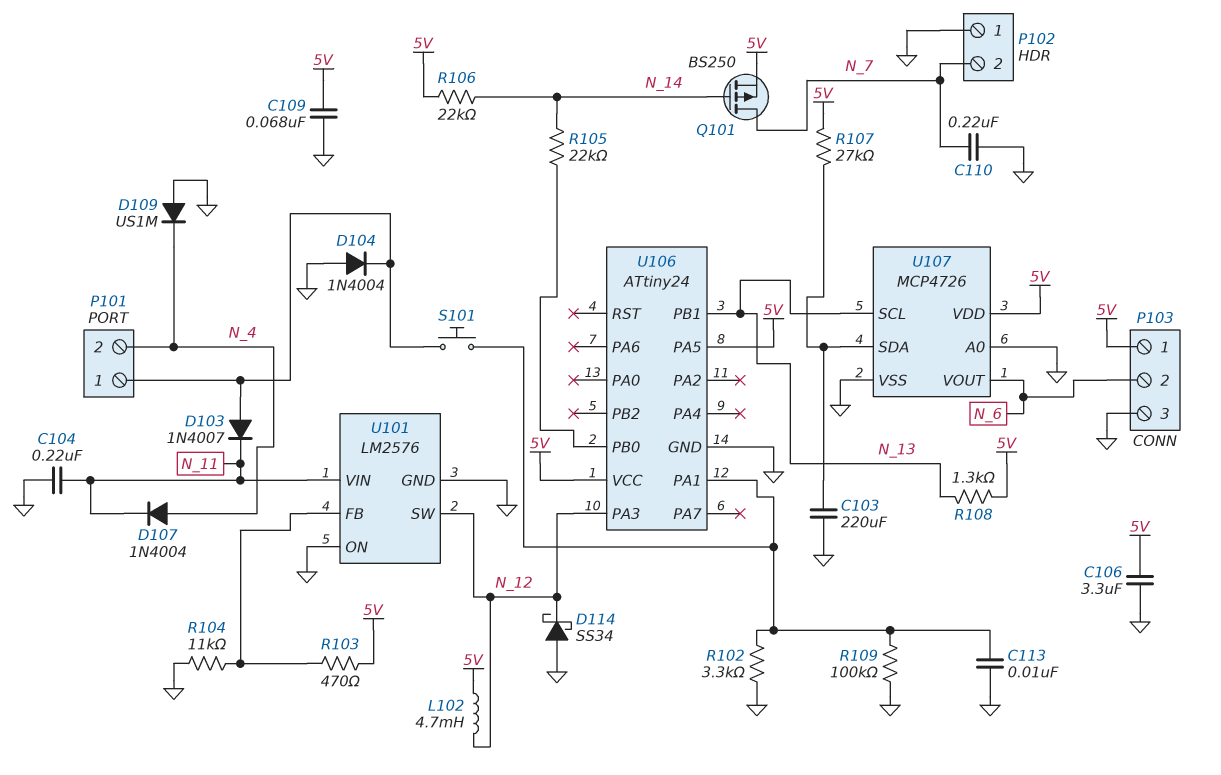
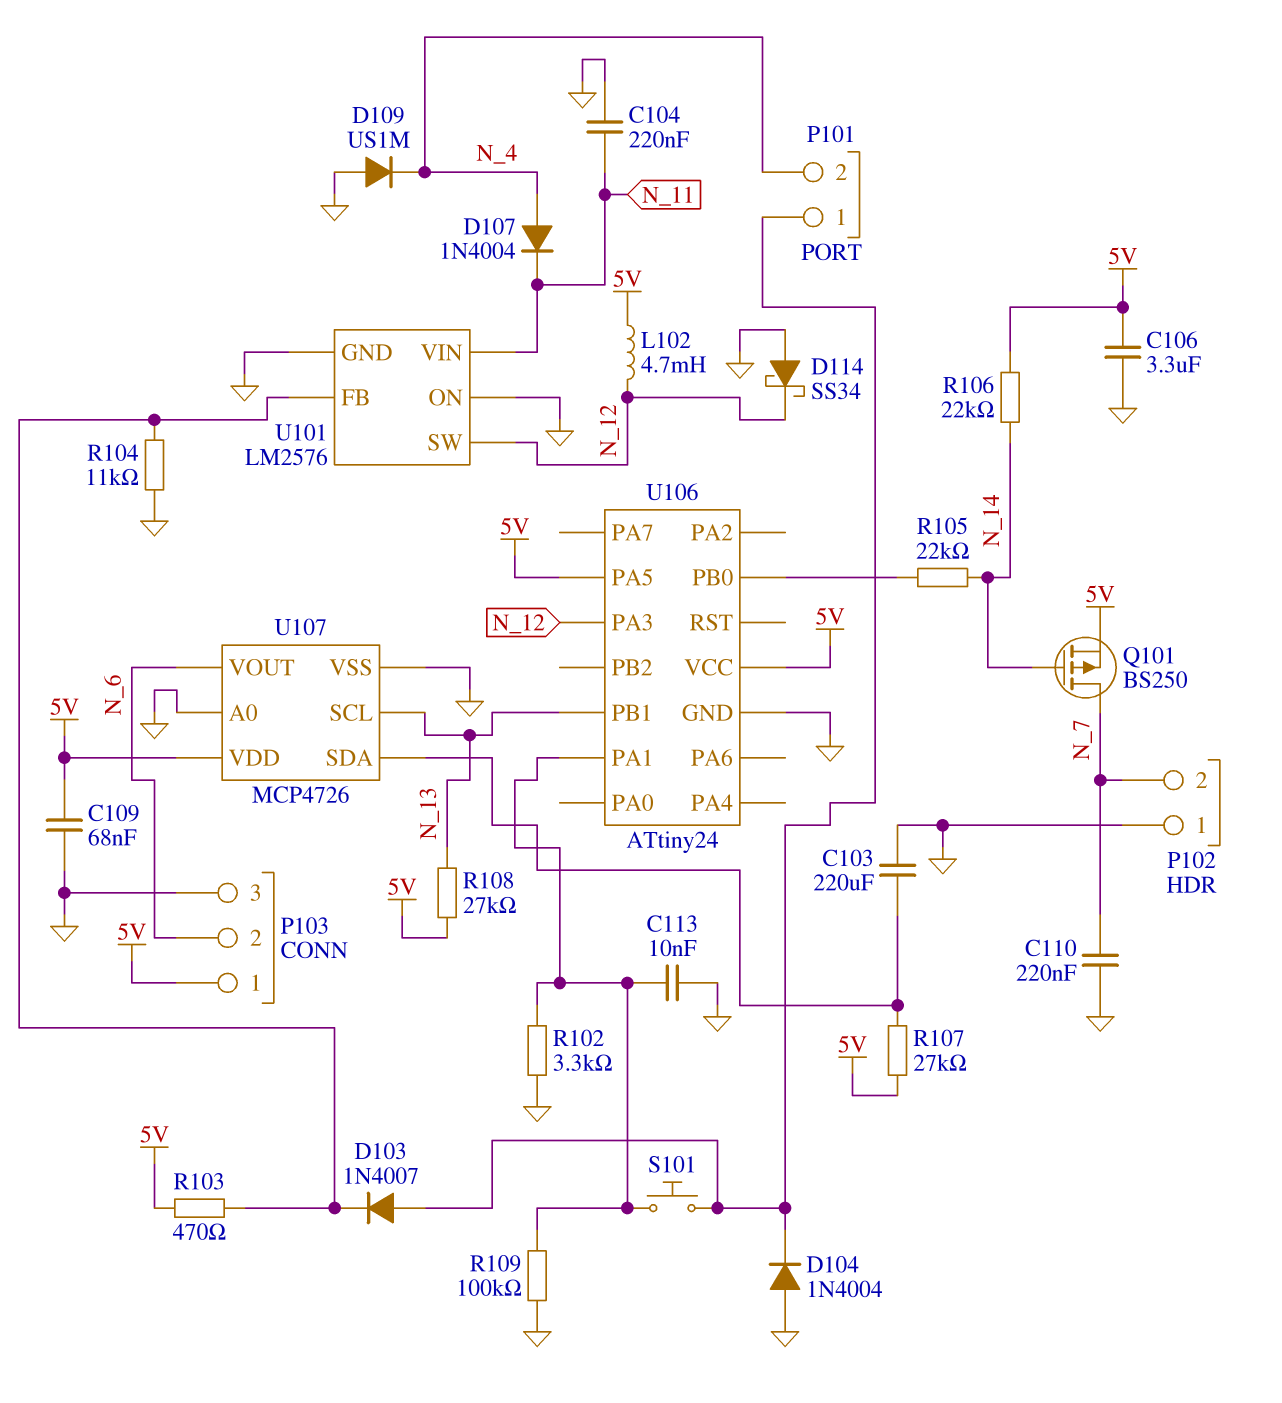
D103: diode 1N4007 (A P101/1, K N_11) -> diode 1N4007 (A P101/1, K U101/FB)
R108: 1.3k (5V, N_13) -> 27k (5V, N_13)

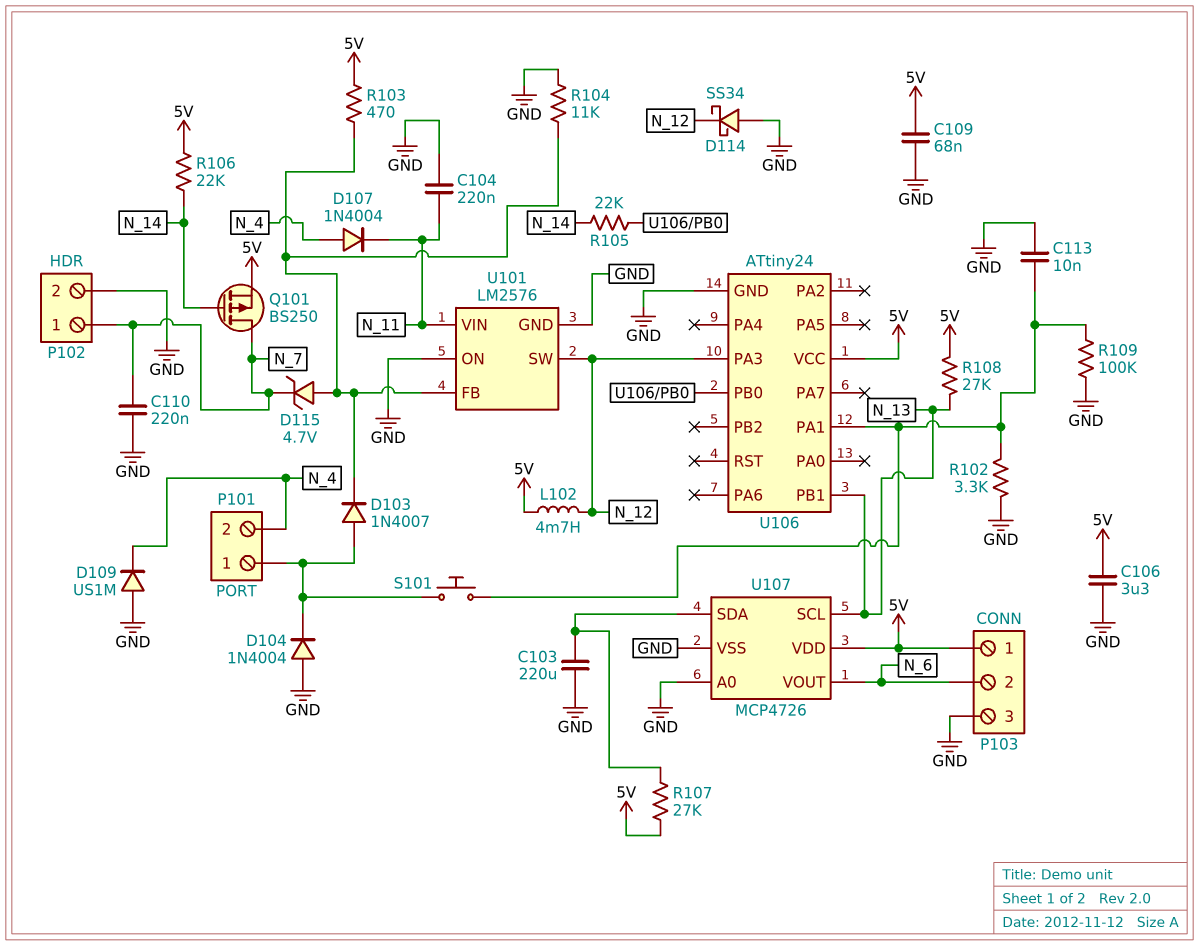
D115: none -> zener 4.7V (A U101/FB, K N_7)
P102 pin 1: GND -> N_7
P102 pin 2: N_7 -> GND
U106 pin PA5: 5V -> none

